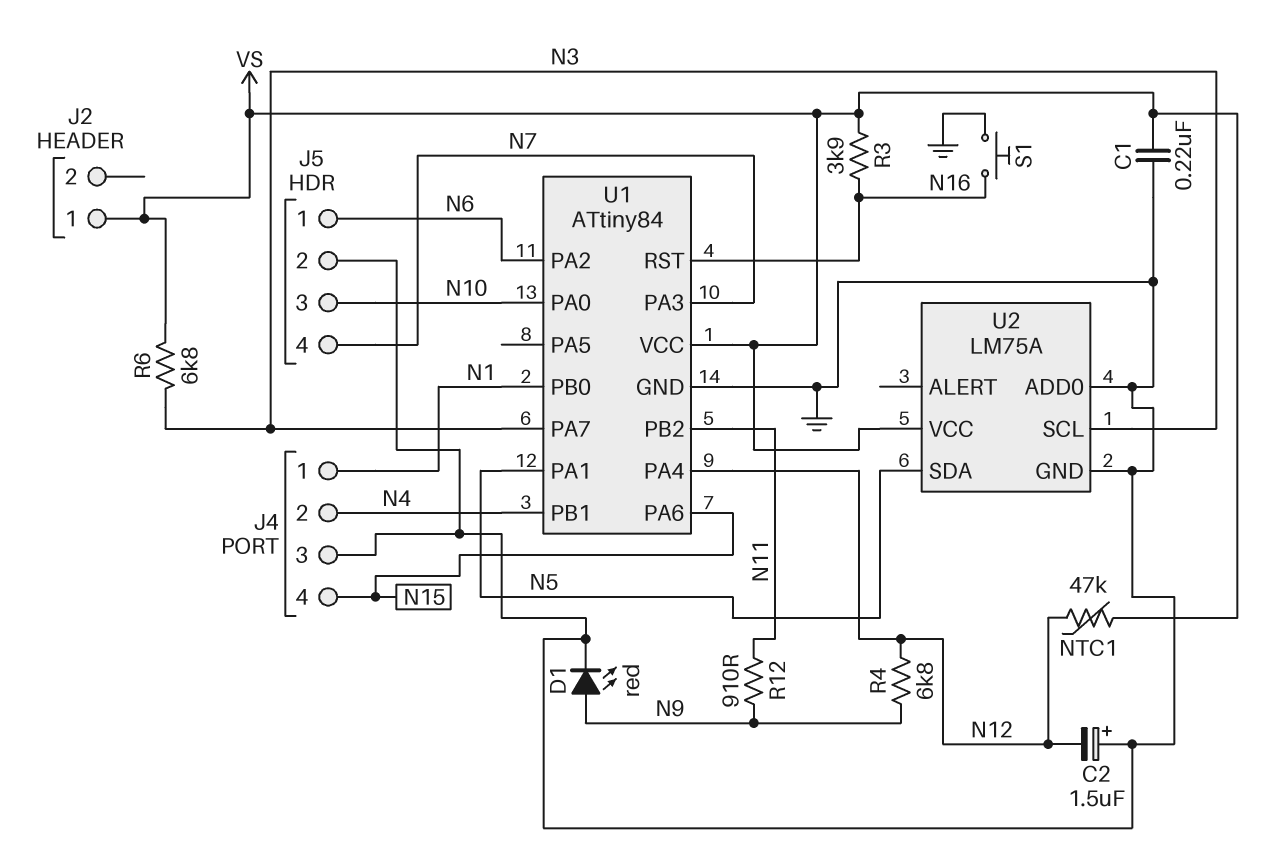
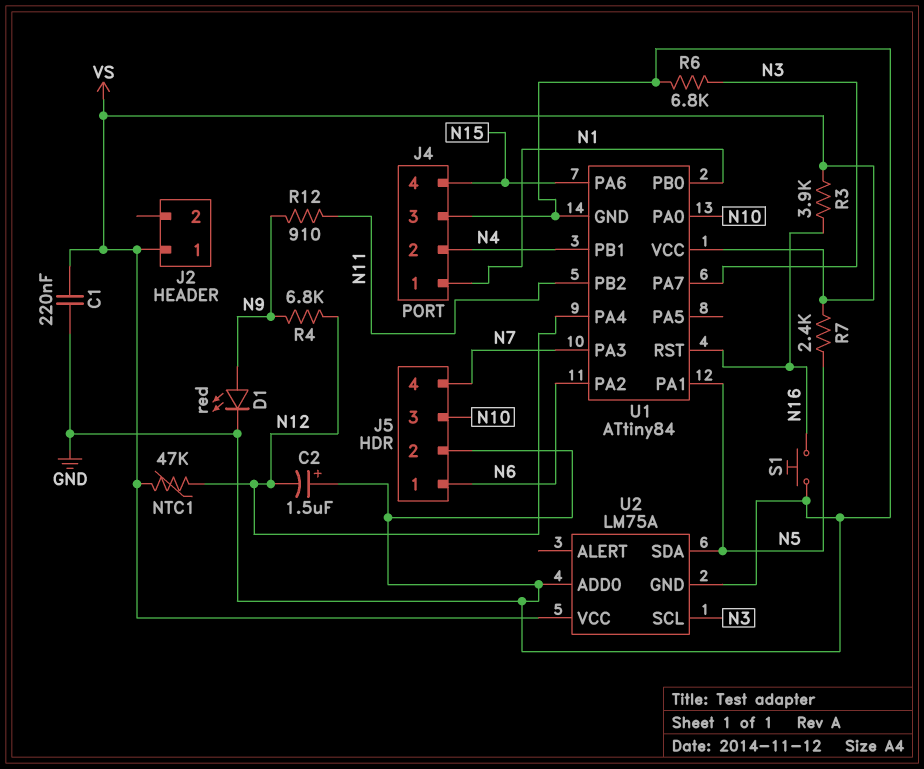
R6: 6.8k (N3, VS) -> 6.8k (GND, N3)
R7: none -> 2.4k (N5, VS)

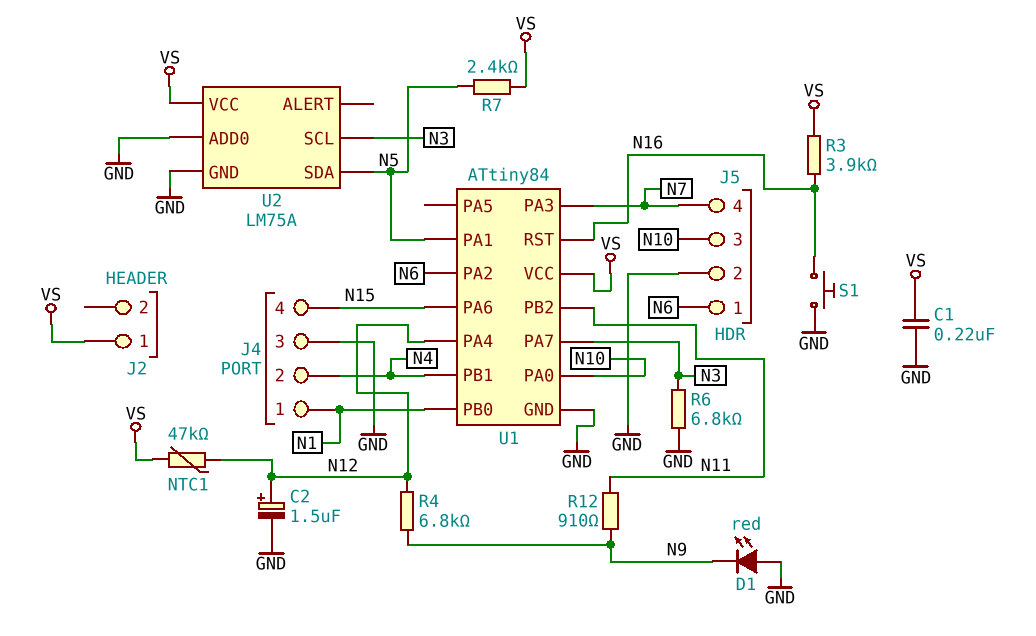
C2: 1.5uF (plus GND, minus N12) -> 1.5uF (plus N12, minus GND)
D1: LED red (A N9, K GND) -> LED red (A GND, K N9)

